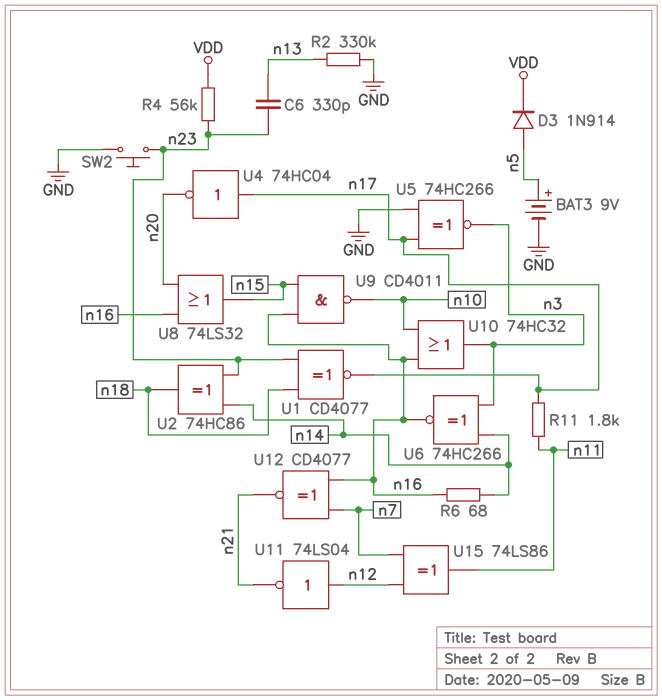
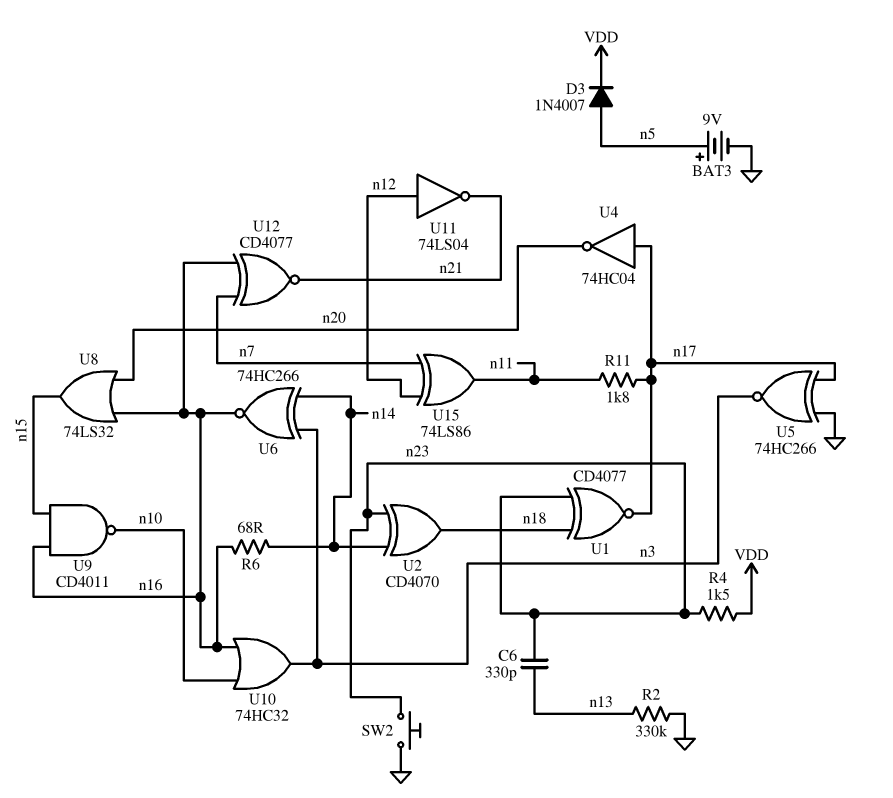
D3: diode 1N914 (A n5, K VDD) -> diode 1N4007 (A n5, K VDD)
R4: 56k (VDD, n23) -> 1.5k (VDD, n23)
U2: XOR 74HC86 (in n14, in n23, out n18) -> XOR CD4070 (in n14, in n23, out n18)

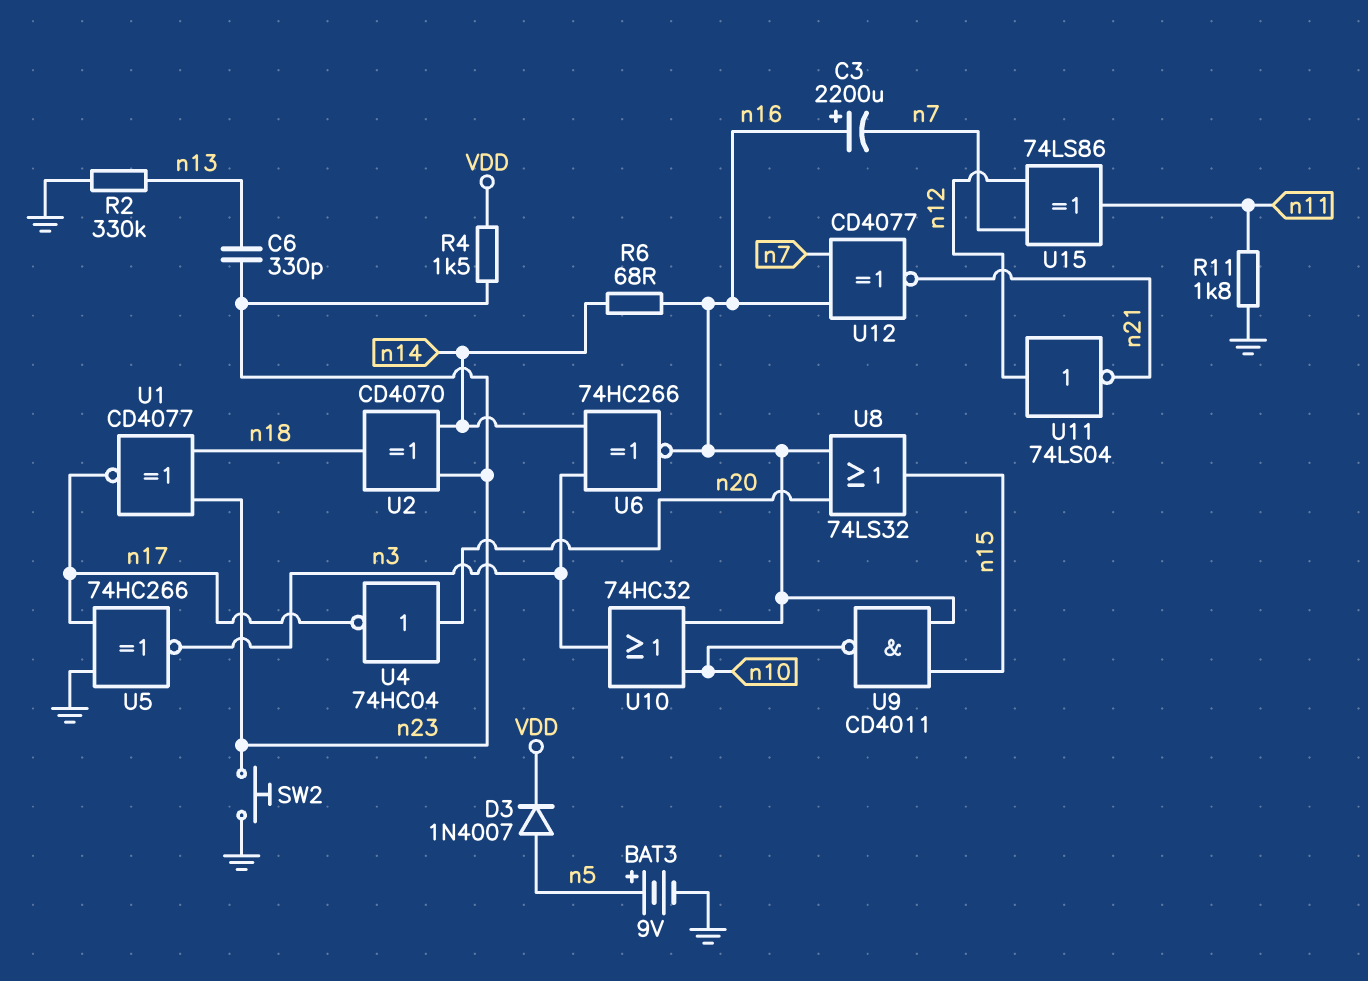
C3: none -> 2200uF (plus n16, minus n7)
R11: 1.8k (n11, n17) -> 1.8k (GND, n11)
U4: NOT 74HC04 (in n17, out n20) -> NOT 74HC04 (in n20, out n17)

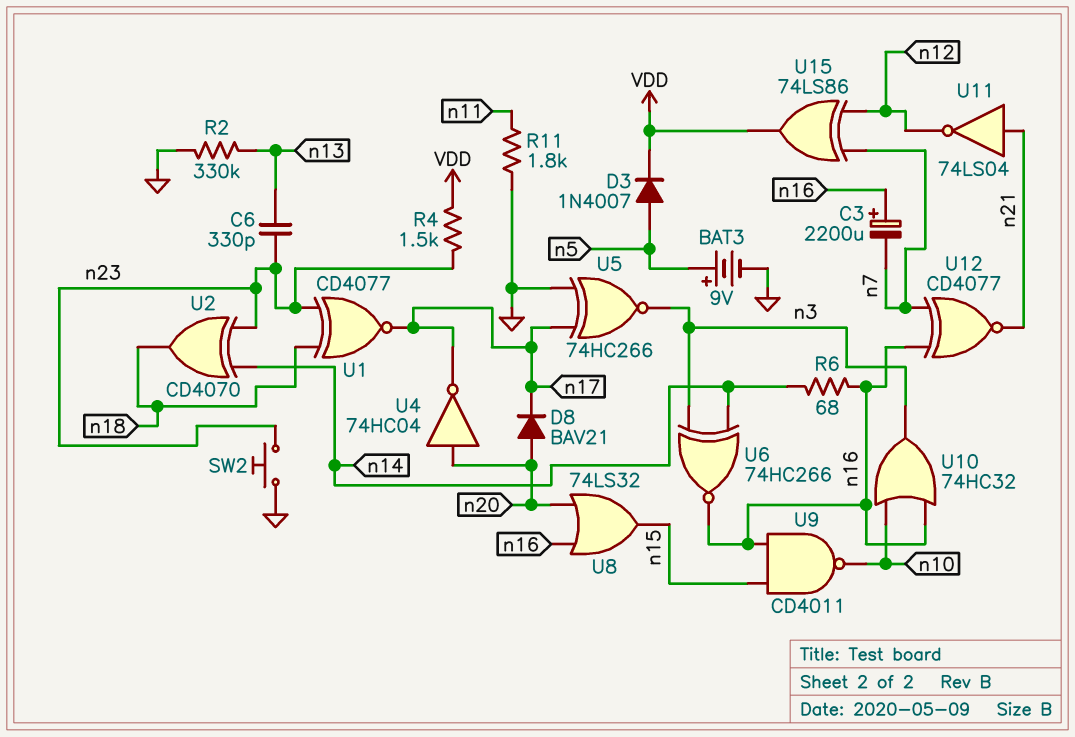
D8: none -> diode BAV21 (A n20, K n17)
U11: NOT 74LS04 (in n12, out n21) -> NOT 74LS04 (in n21, out n12)
U15: XOR 74LS86 (in n7, in n12, out n11) -> XOR 74LS86 (in n7, in n12, out VDD)

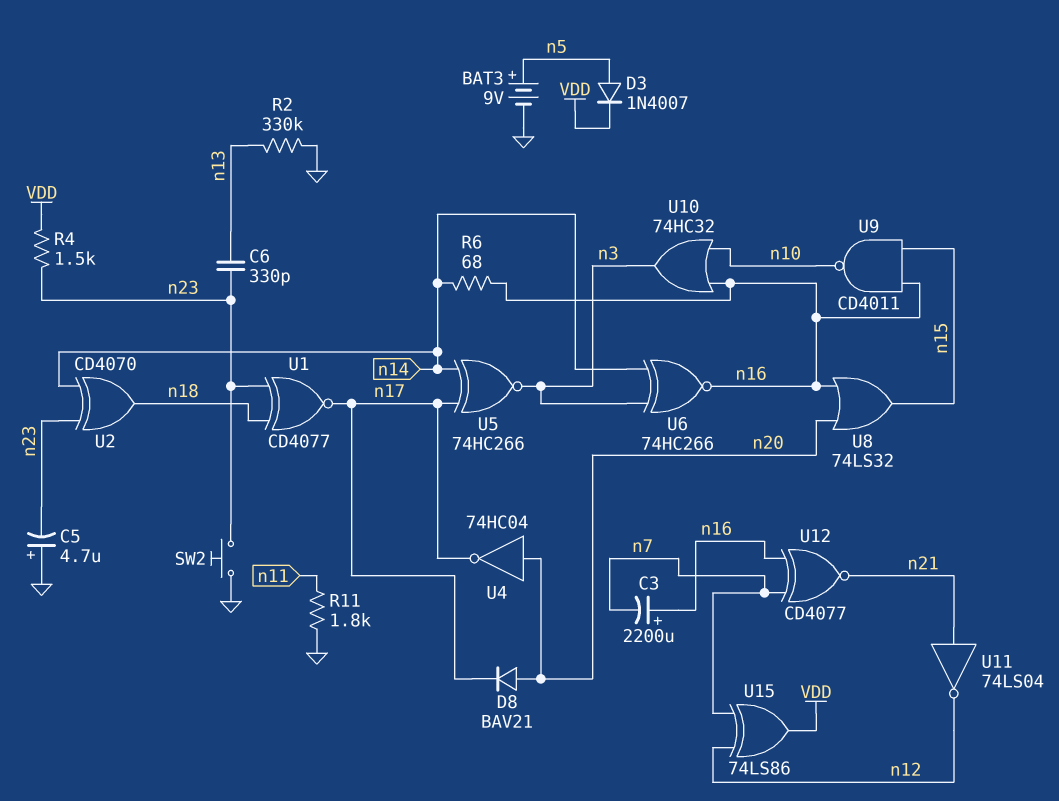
C5: none -> 4.7uF (plus GND, minus n23)
U5: XNOR 74HC266 (in GND, in n17, out n3) -> XNOR 74HC266 (in n14, in n17, out n3)

